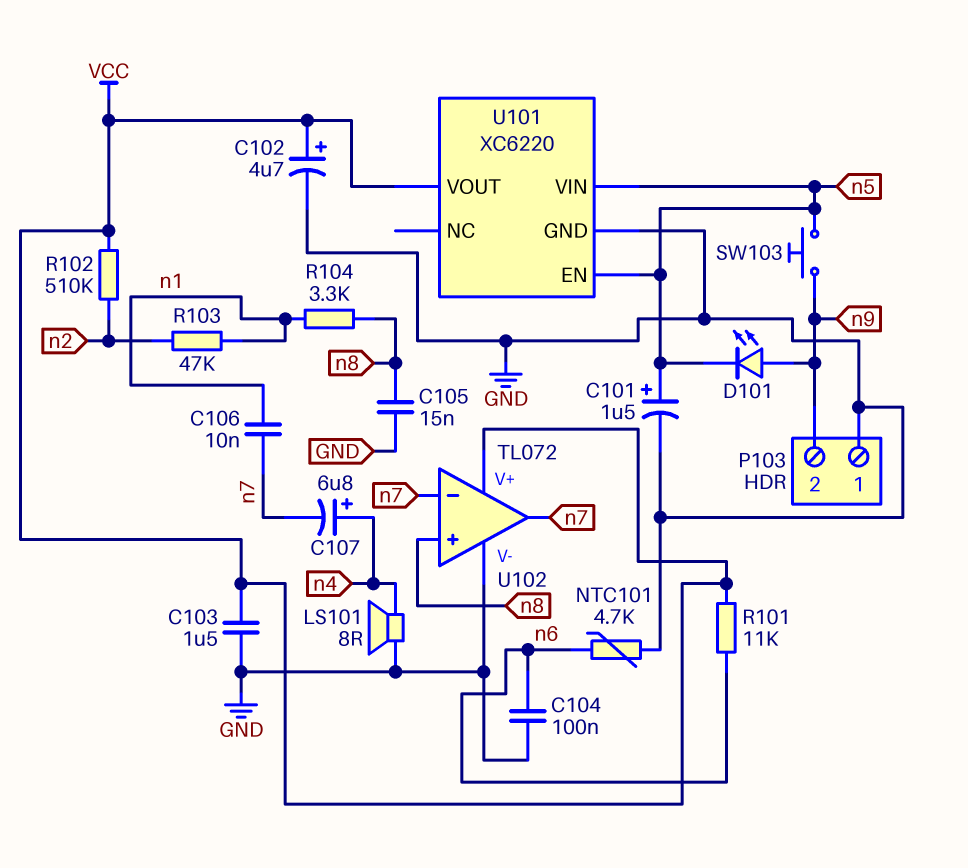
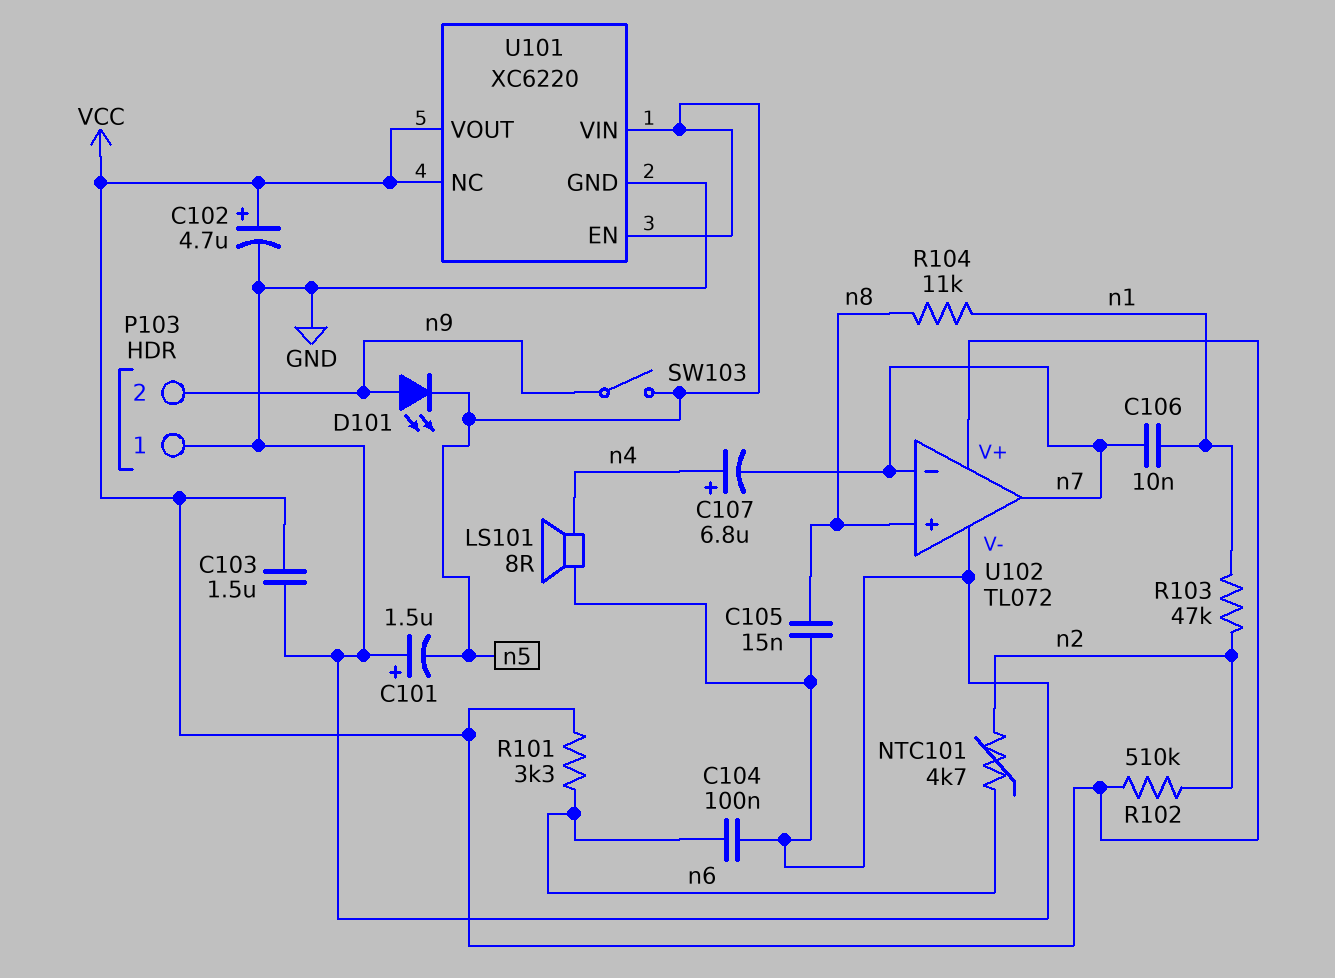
C101: 1.5uF (plus n5, minus GND) -> 1.5uF (plus GND, minus n5)
NTC101: 4.7k (GND, n6) -> 4.7k (n2, n6)
R101: 11k (VCC, n6) -> 3.3k (VCC, n6)
R104: 3.3k (n1, n8) -> 11k (n1, n8)
SW103: button (n5, n9) -> switch (n5, n9)
U101 pin NC: none -> VCC

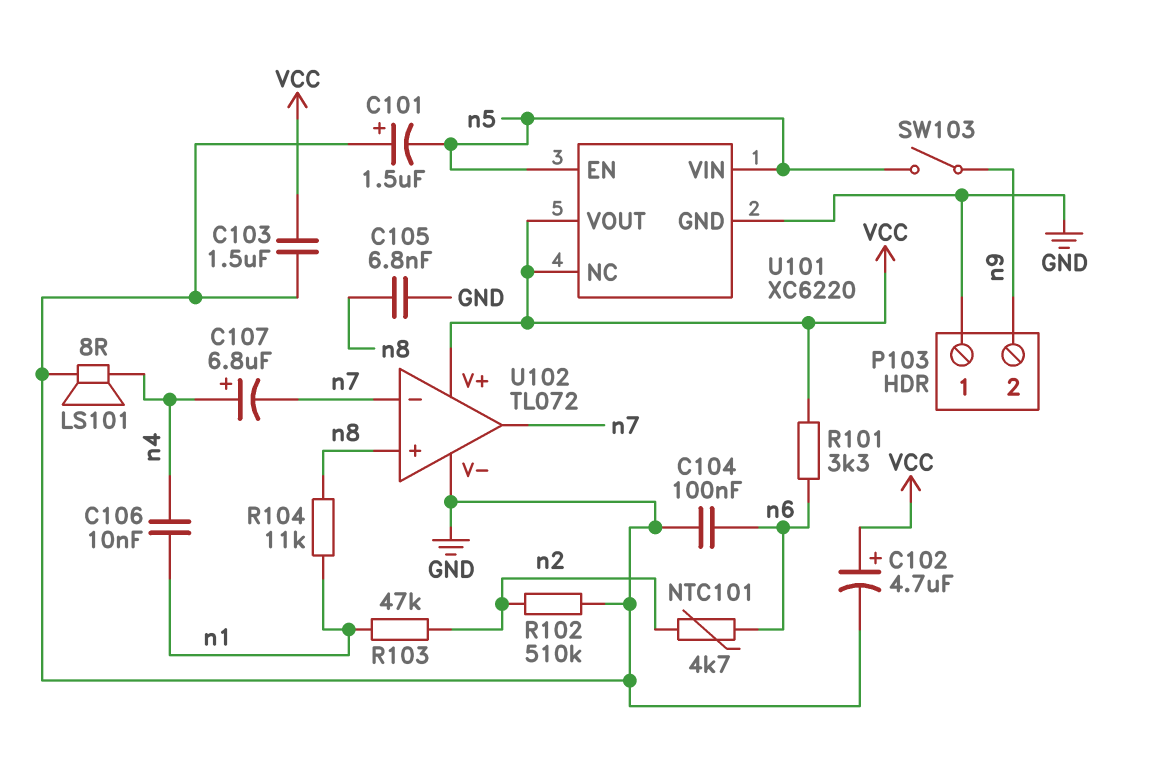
C105: 15nF (GND, n8) -> 6.8nF (GND, n8)
C106: 10nF (n1, n7) -> 10nF (n1, n4)
D101: LED (A n9, K n5) -> none
R102: 510k (VCC, n2) -> 510k (GND, n2)

